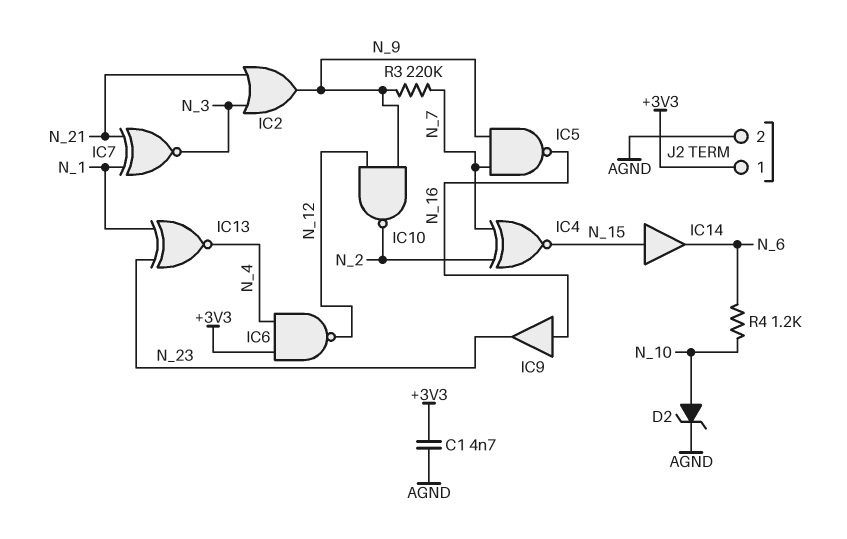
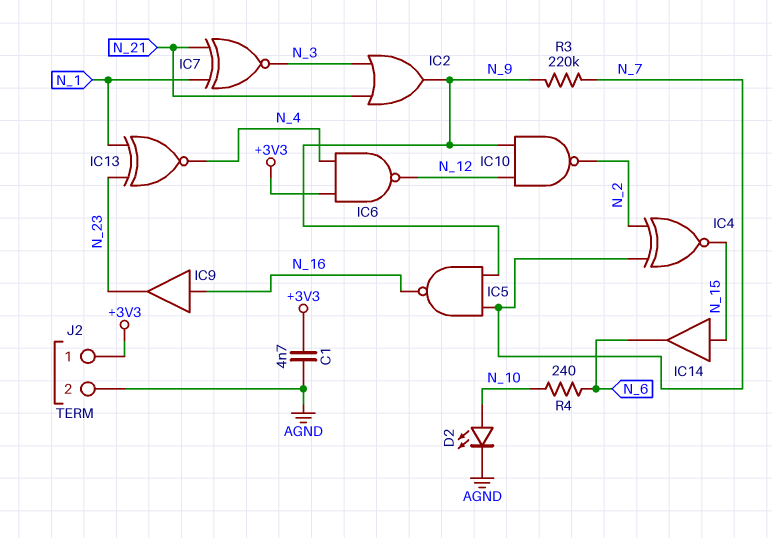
D2: zener (A N_10, K AGND) -> LED (A N_10, K AGND)
R4: 1.2k (N_6, N_10) -> 240 (N_6, N_10)

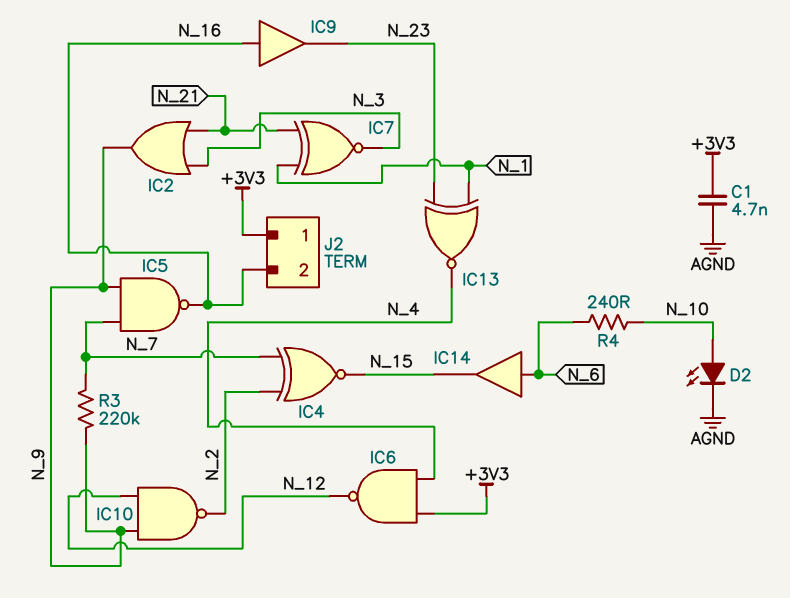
IC14: buffer (in N_15, out N_6) -> buffer (in N_6, out N_15)
J2 pin 2: AGND -> N_16

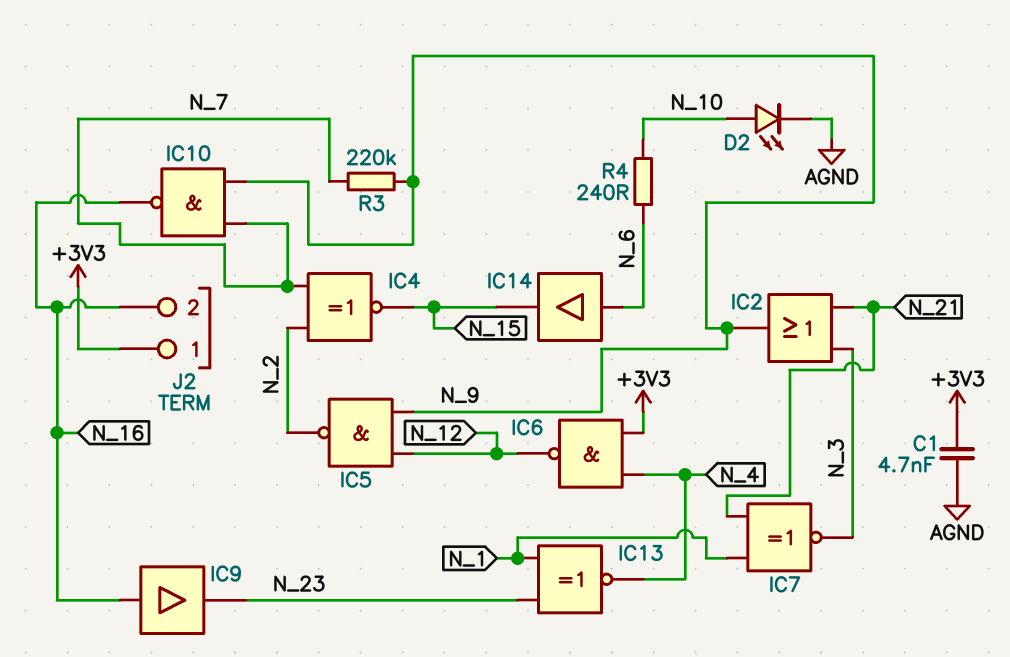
IC5: NAND (in N_7, in N_9, out N_16) -> NAND (in N_9, in N_12, out N_2)
IC10: NAND (in N_9, in N_12, out N_2) -> NAND (in N_7, in N_9, out N_16)

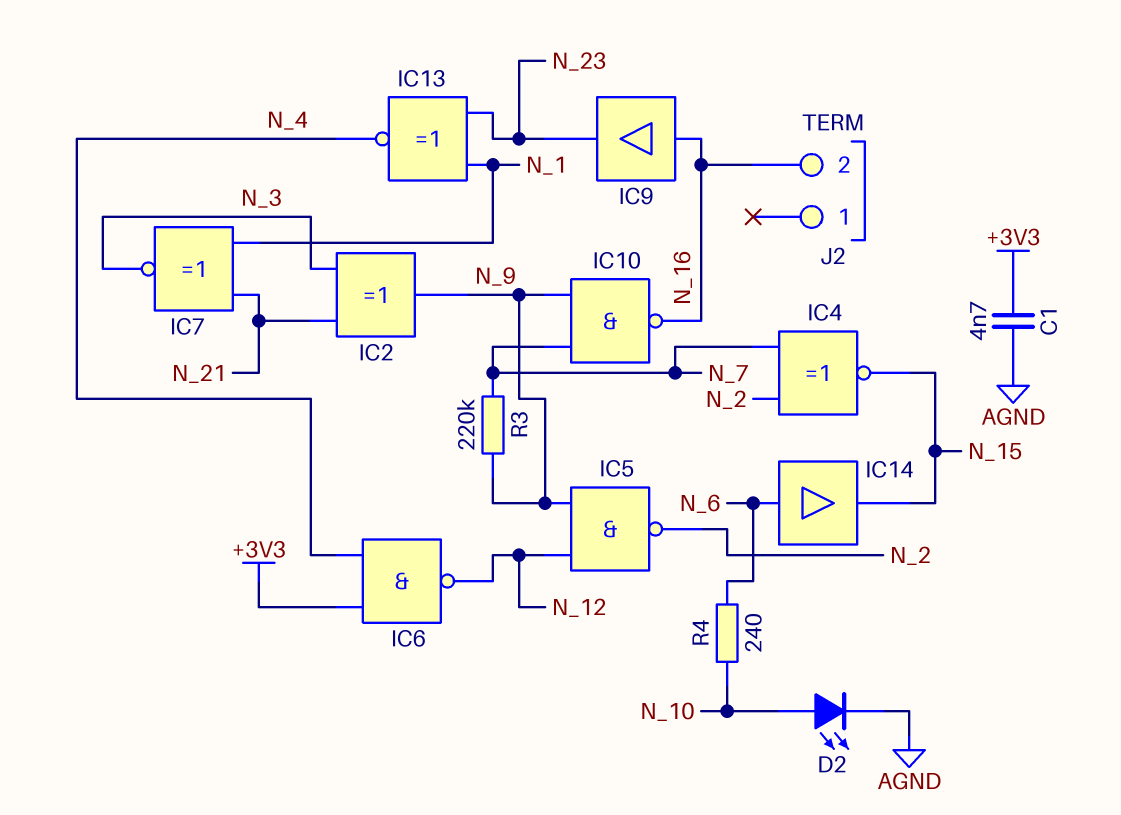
IC2: OR (in N_3, in N_21, out N_9) -> XOR (in N_3, in N_21, out N_9)
J2 pin 1: +3V3 -> none

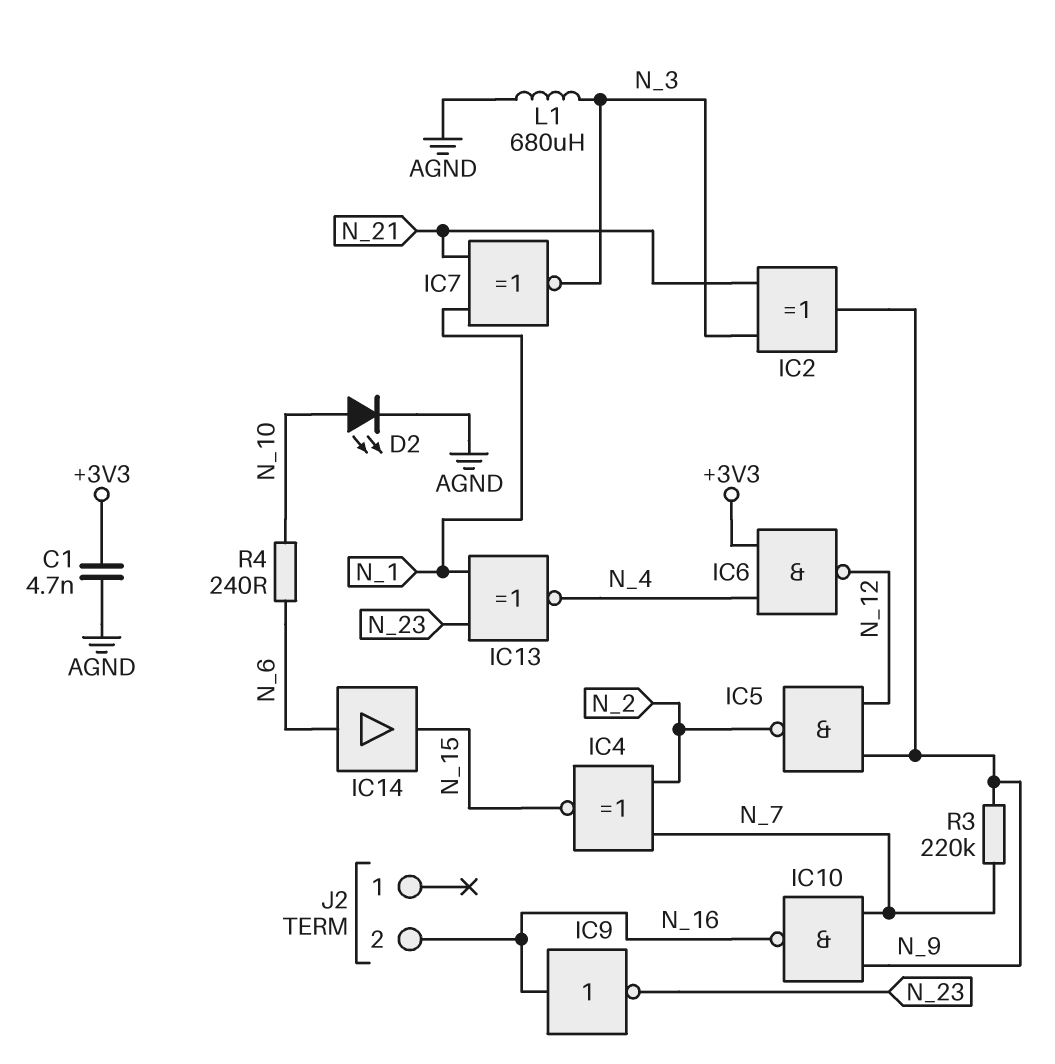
IC9: buffer (in N_16, out N_23) -> NOT (in N_16, out N_23)
L1: none -> 680uH (AGND, N_3)

